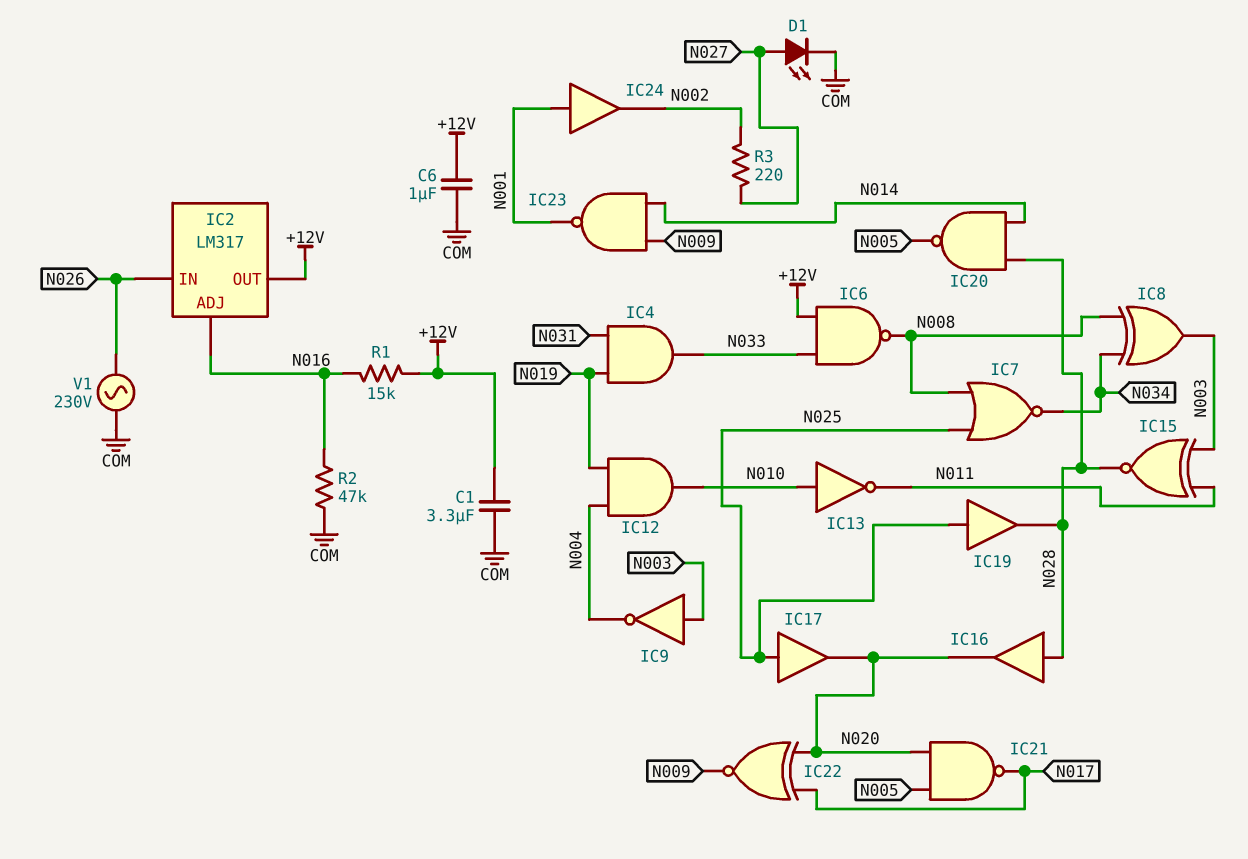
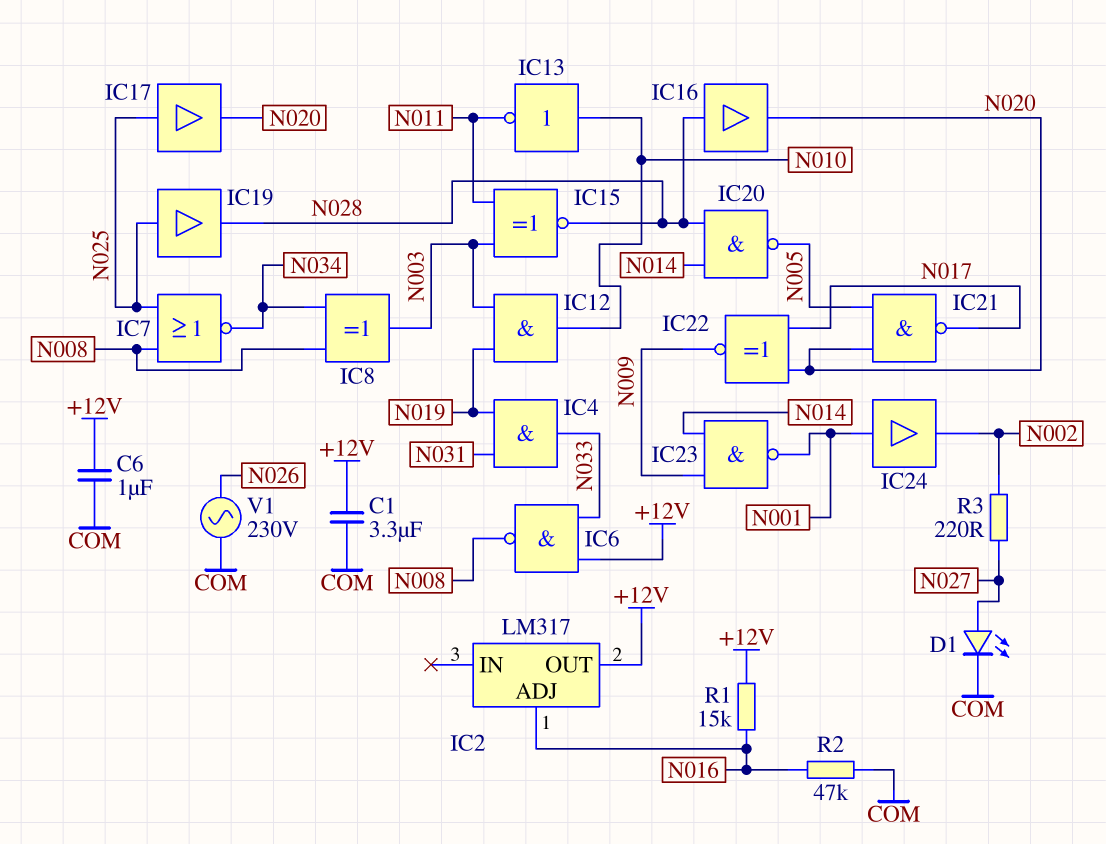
IC2 pin IN: N026 -> none
IC9: NOT (in N003, out N004) -> none
IC12: AND (in N004, in N019, out N010) -> AND (in N003, in N019, out N010)

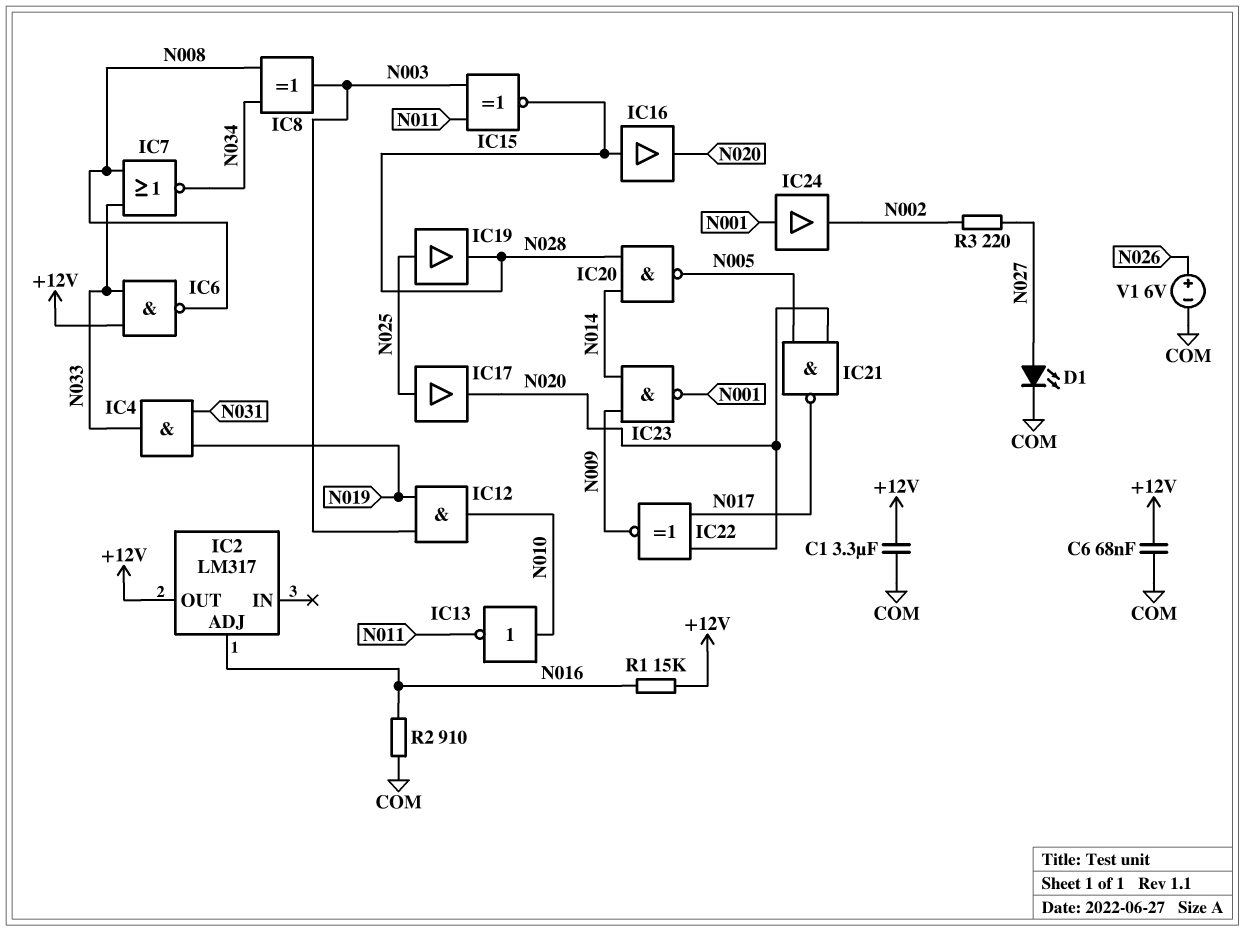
C6: 1uF (+12V, COM) -> 68nF (+12V, COM)
IC7: NOR (in N008, in N025, out N034) -> NOR (in N008, in N033, out N034)
R2: 47k (COM, N016) -> 910 (COM, N016)
V1: AC 230V (COM, N026) -> 6V (plus N026, minus COM)

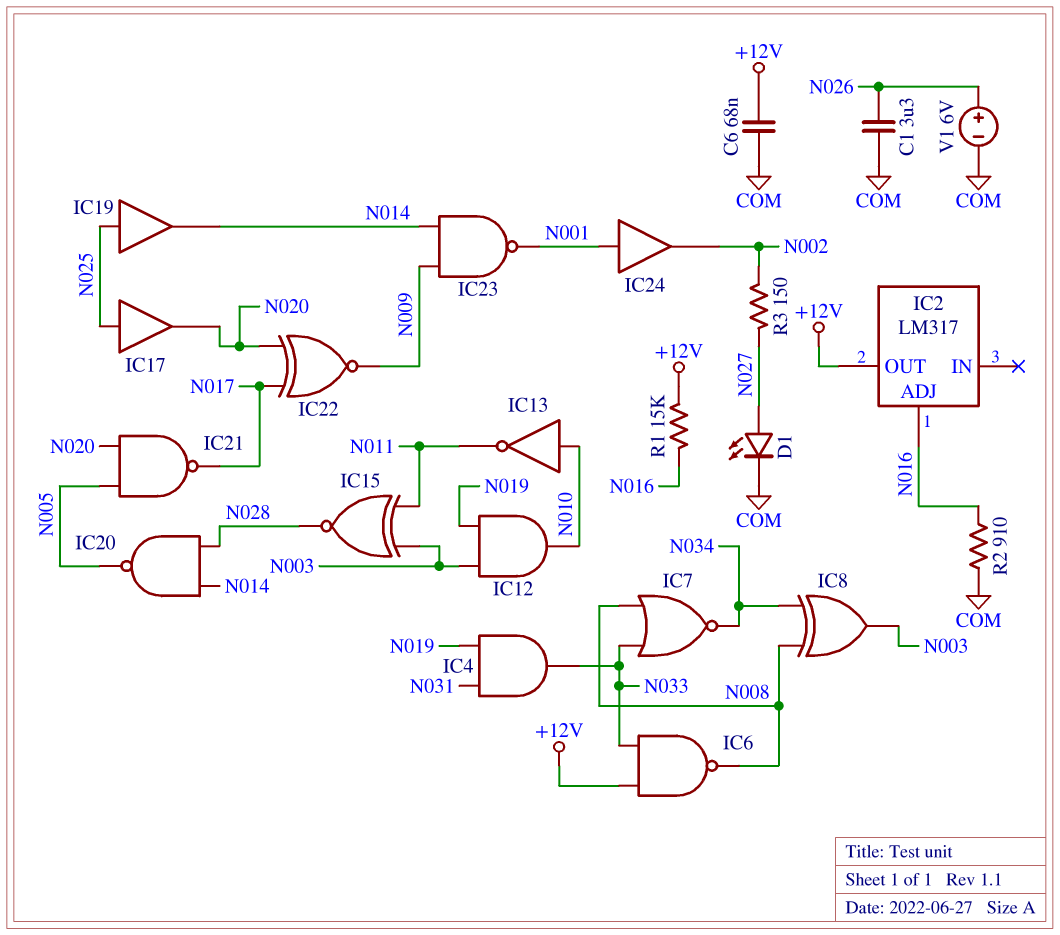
C1: 3.3uF (+12V, COM) -> 3.3uF (COM, N026)
IC16: buffer (in N028, out N020) -> none
IC19: buffer (in N025, out N028) -> buffer (in N025, out N014)
R3: 220 (N002, N027) -> 150 (N002, N027)

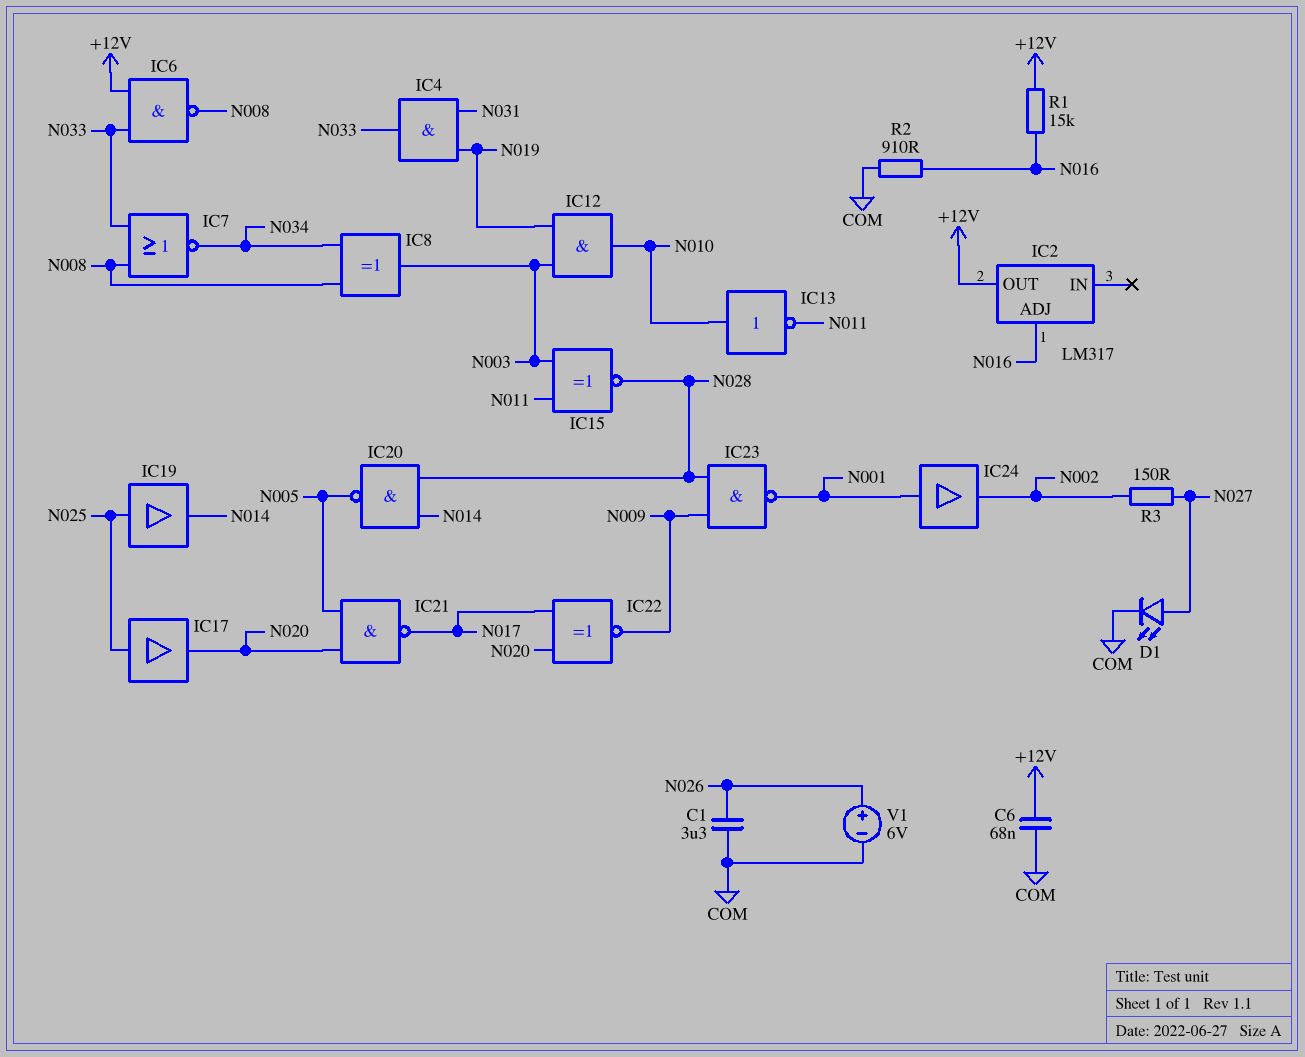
IC23: NAND (in N009, in N014, out N001) -> NAND (in N009, in N028, out N001)

